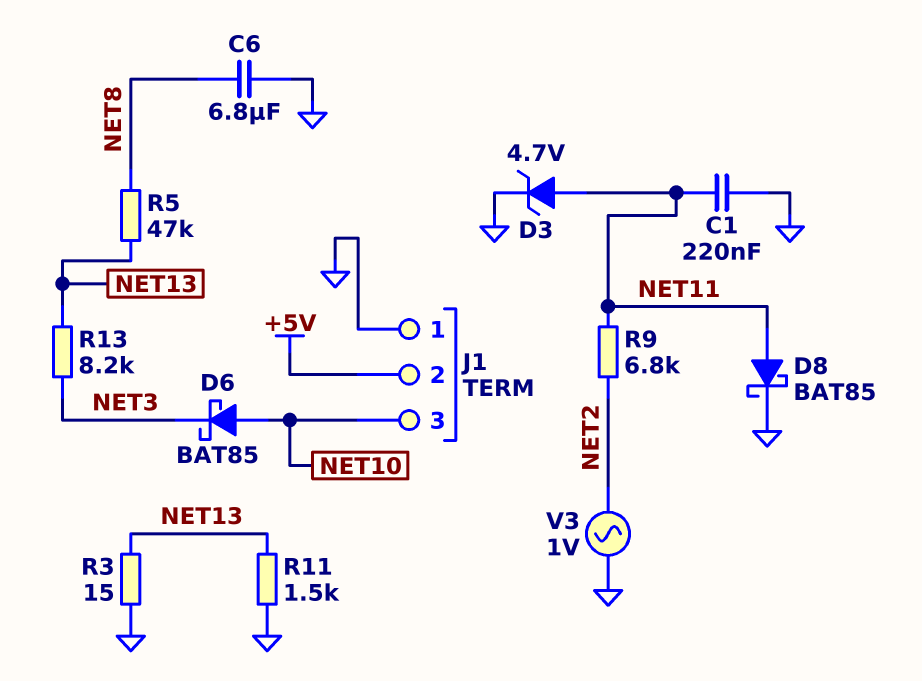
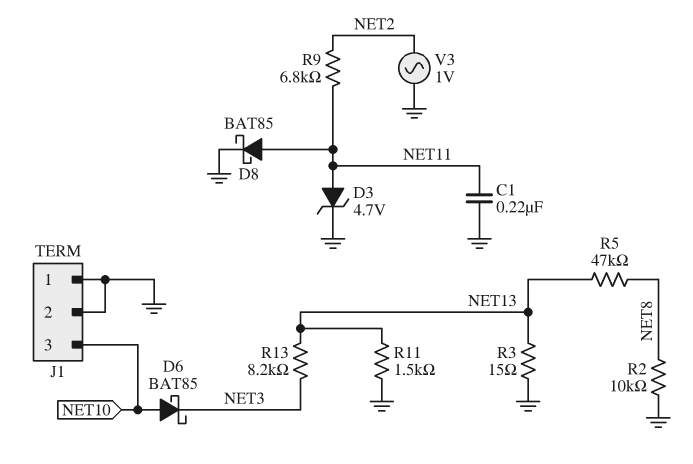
C6: 6.8uF (GND, NET8) -> none
J1 pin 2: +5V -> GND
R2: none -> 10k (GND, NET8)

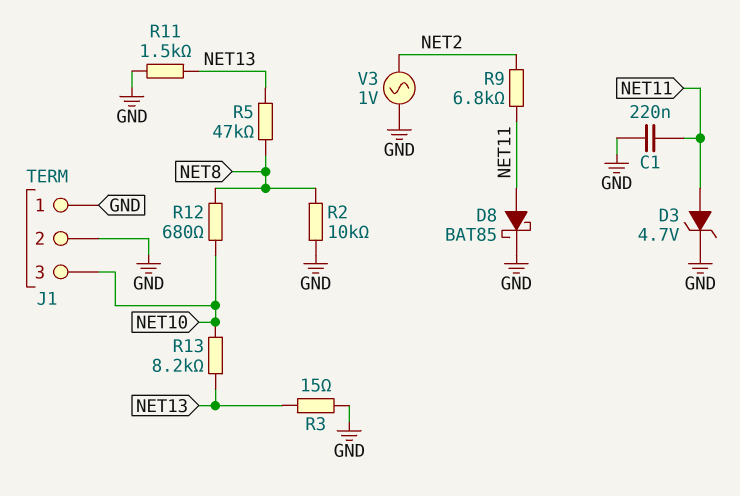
D6: schottky BAT85 (A NET10, K NET3) -> none
R12: none -> 680 (NET8, NET10)
R13: 8.2k (NET3, NET13) -> 8.2k (NET10, NET13)

